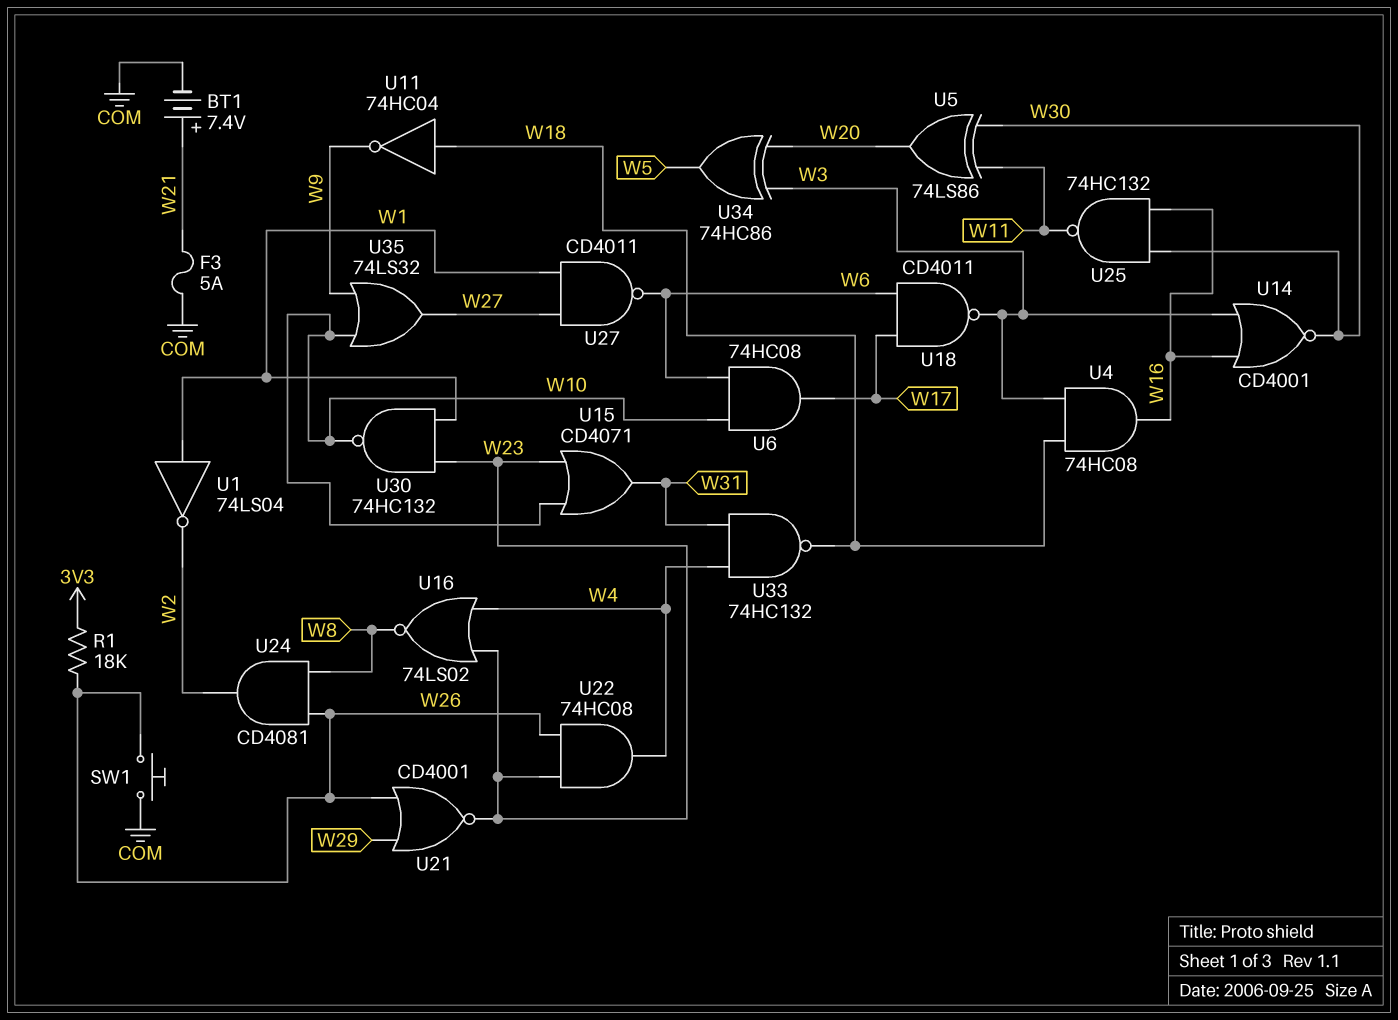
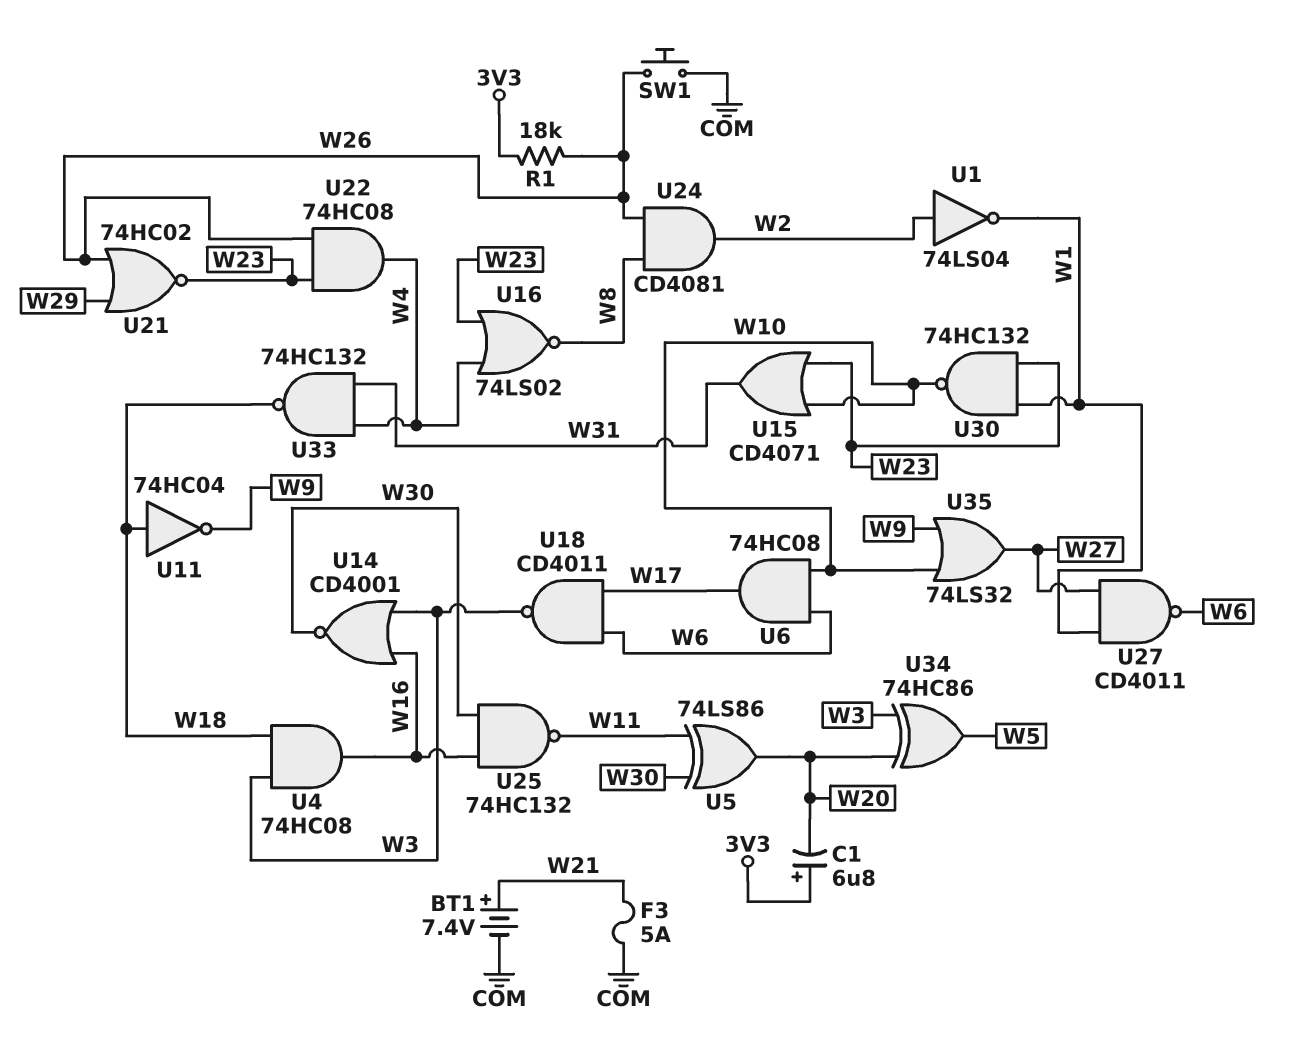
C1: none -> 6.8uF (plus 3V3, minus W20)
U1: NOT 74LS04 (in W1, out W2) -> NOT 74LS04 (in W2, out W1)
U21: NOR CD4001 (in W26, in W29, out W23) -> NOR 74HC02 (in W26, in W29, out W23)

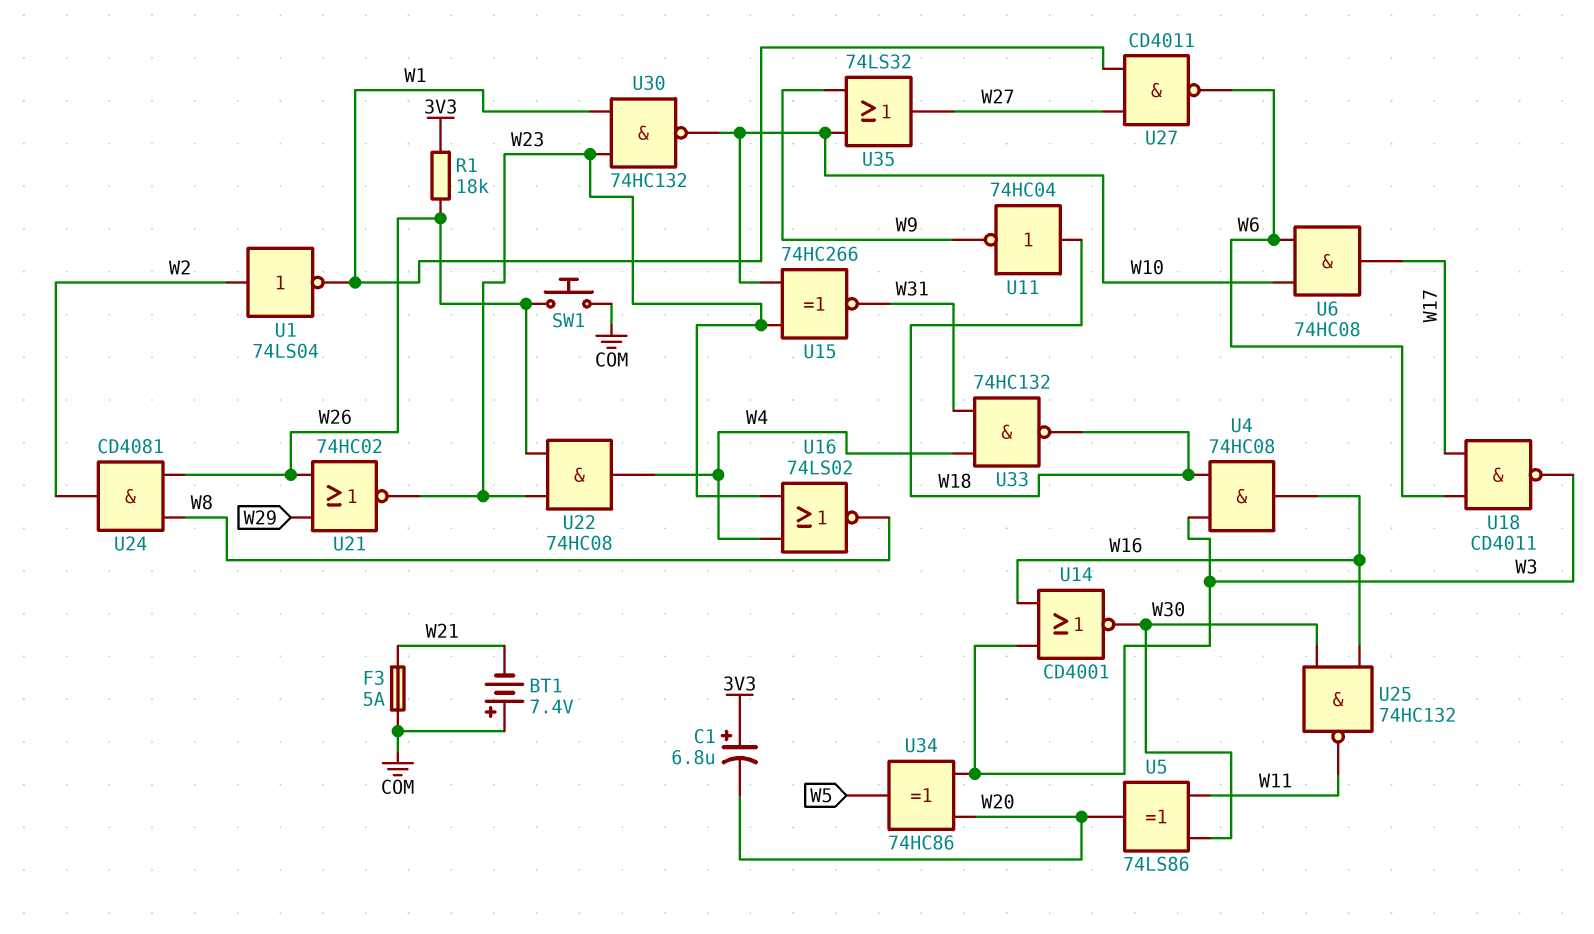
BT1: 7.4V (plus W21, minus COM) -> 7.4V (plus COM, minus W21)
U15: OR CD4071 (in W10, in W23, out W31) -> XNOR 74HC266 (in W10, in W23, out W31)

